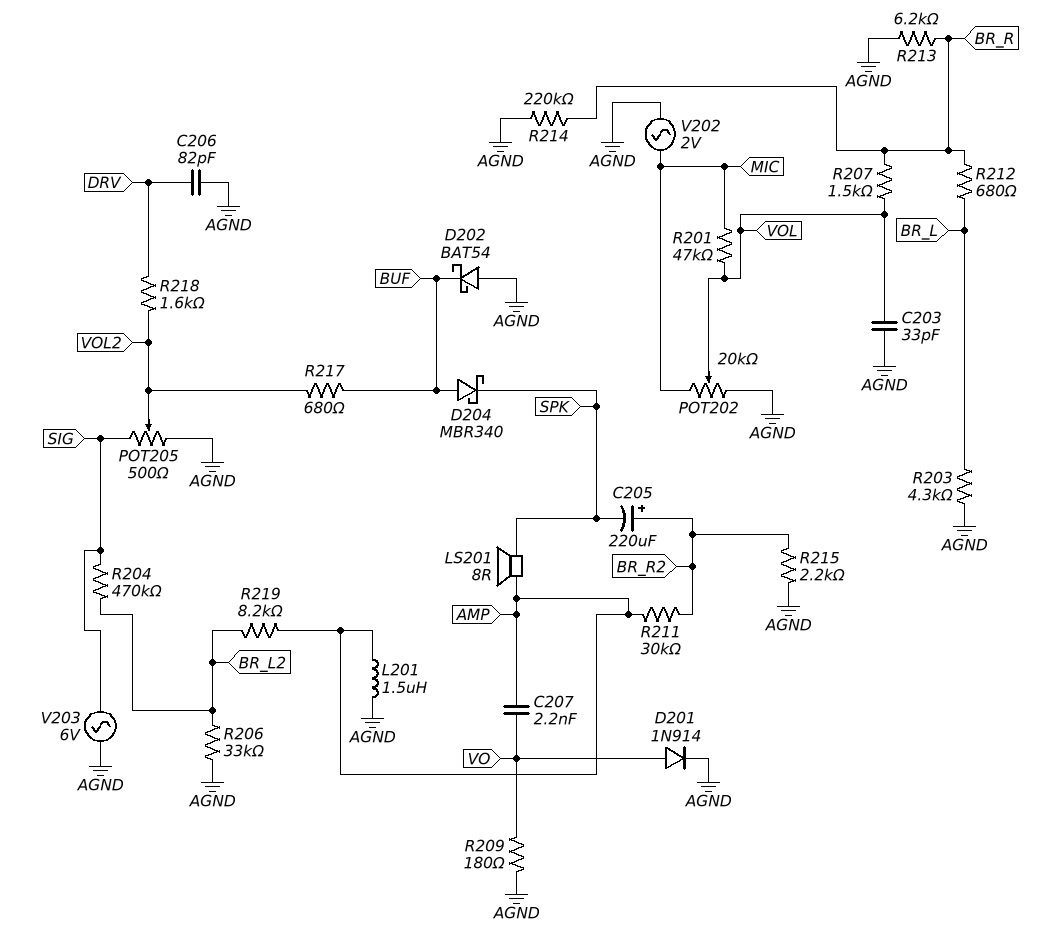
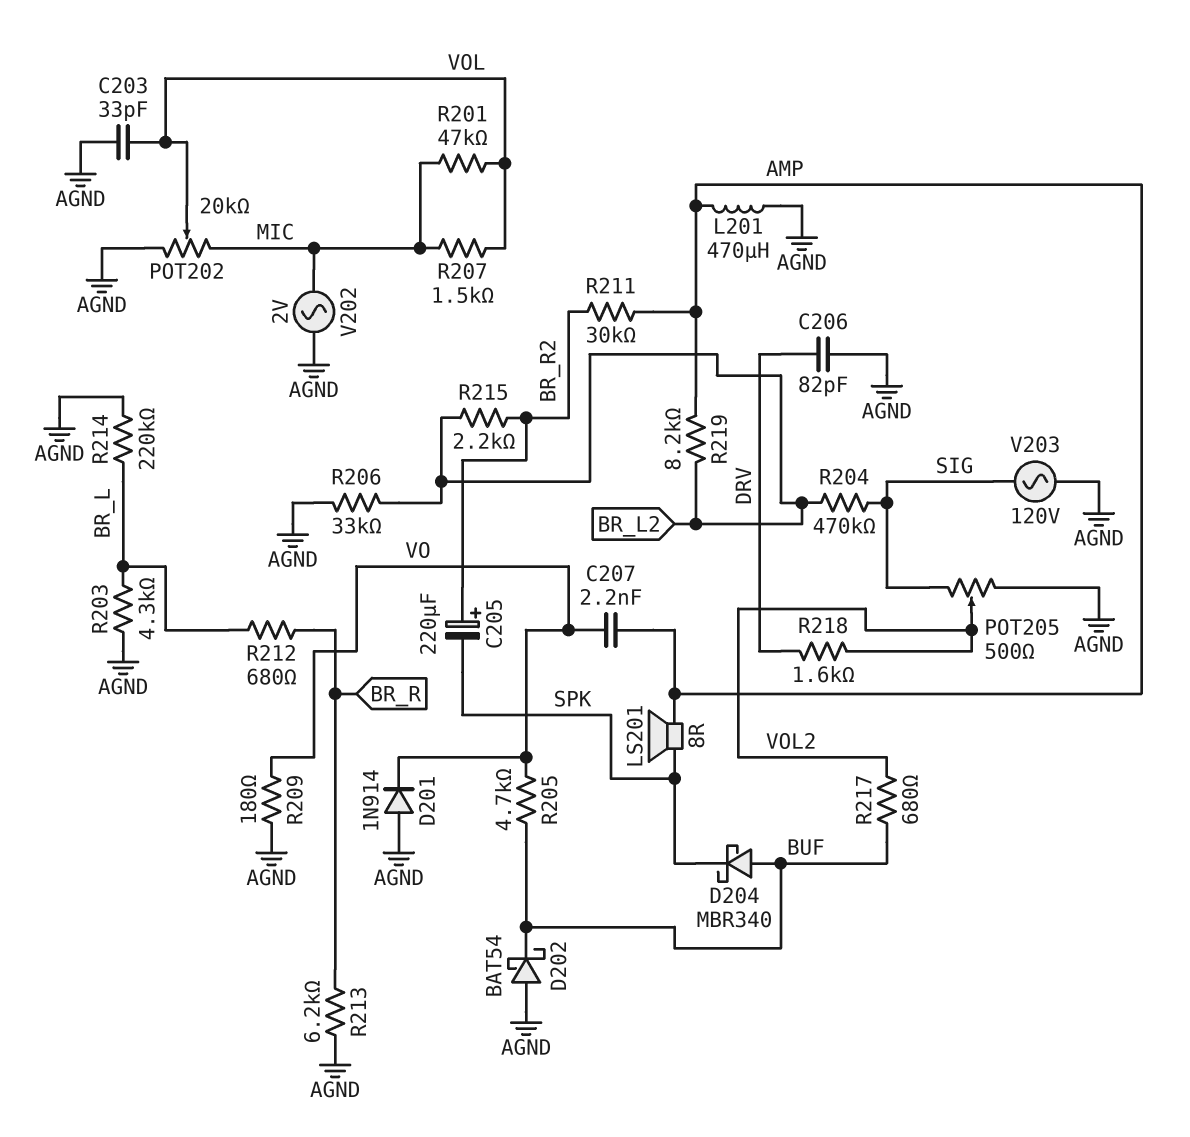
D201: diode 1N914 (A VO, K AGND) -> diode 1N914 (A AGND, K VO)
L201: 1.5uH (AGND, AMP) -> 470uH (AGND, AMP)
R205: none -> 4.7k (BUF, VO)
R207: 1.5k (BR_R, VOL) -> 1.5k (MIC, VOL)
R214: 220k (AGND, BR_R) -> 220k (AGND, BR_L)
R215: 2.2k (AGND, BR_R2) -> 2.2k (BR_L2, BR_R2)
V203: AC 6V (AGND, SIG) -> AC 120V (AGND, SIG)

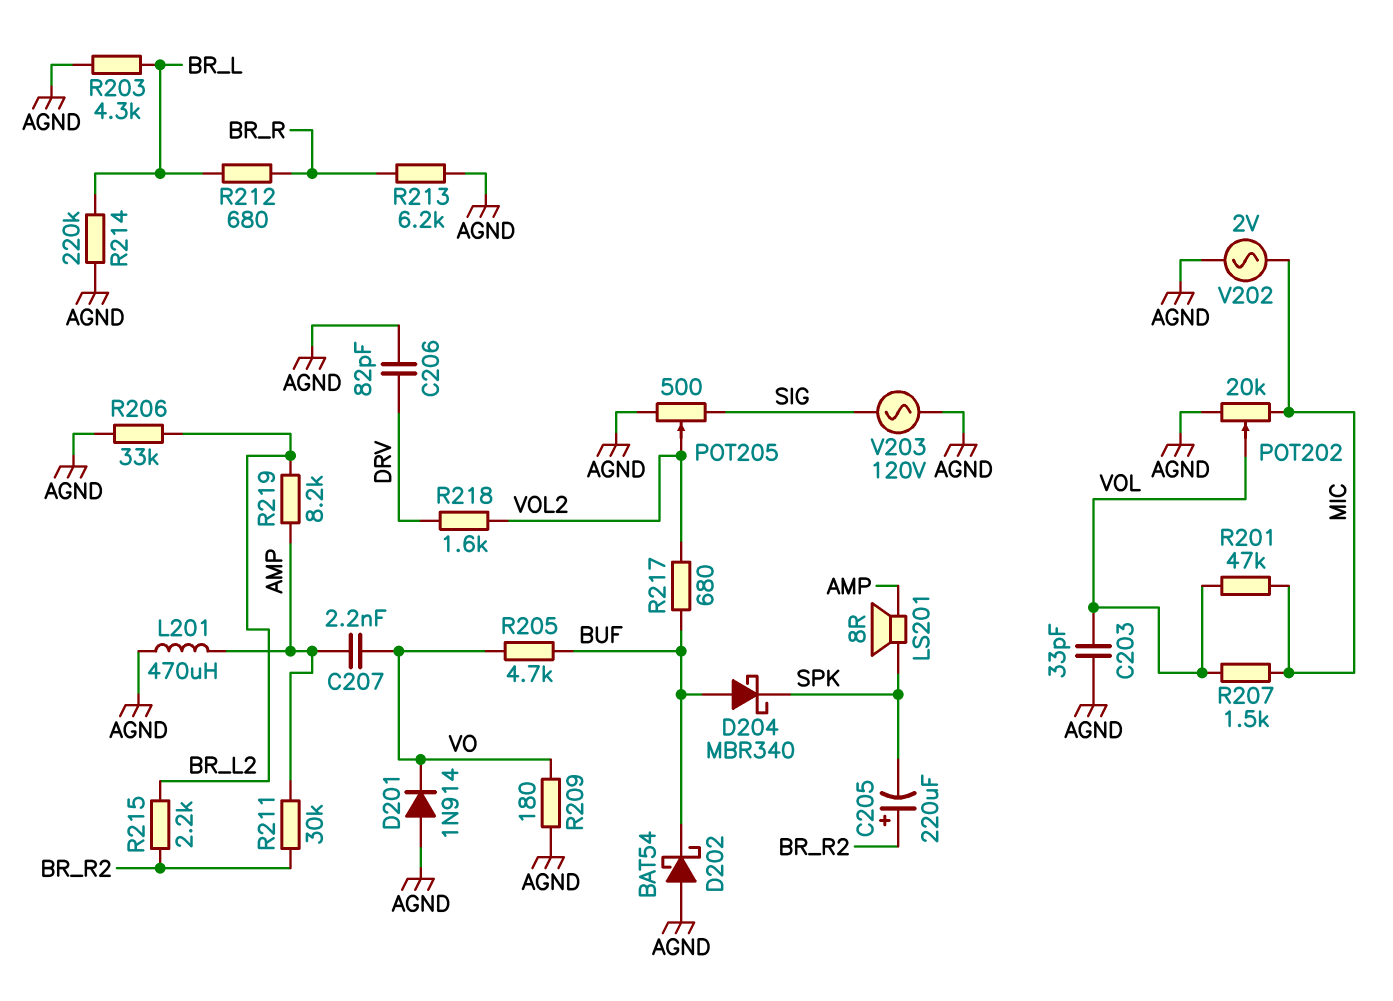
R204: 470k (BR_L2, SIG) -> none

